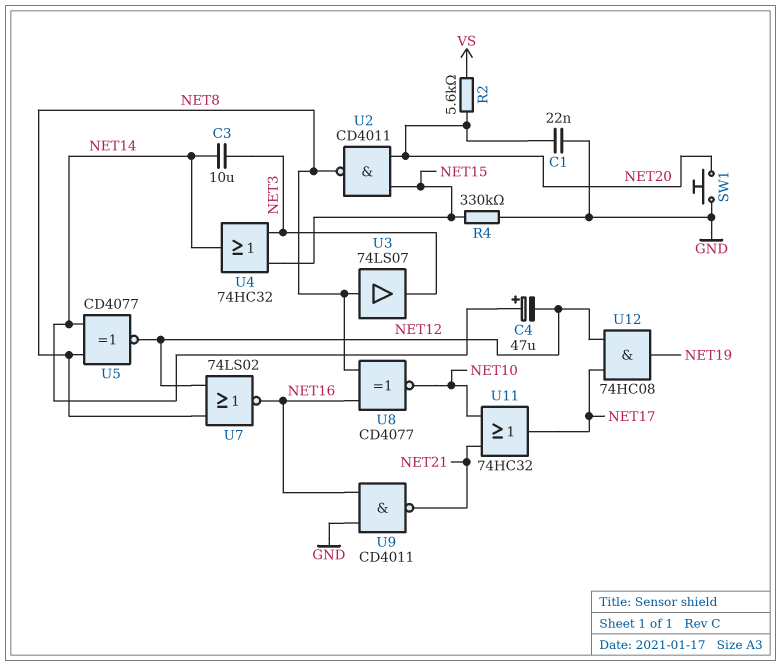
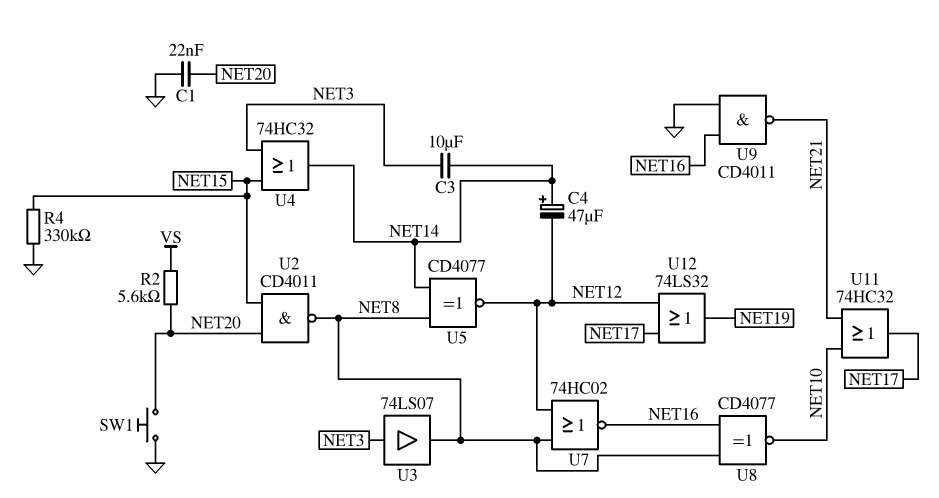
U3: buffer 74LS07 (in NET8, out NET3) -> buffer 74LS07 (in NET3, out NET8)
U7: NOR 74LS02 (in NET8, in NET12, out NET16) -> NOR 74HC02 (in NET8, in NET12, out NET16)
U12: AND 74HC08 (in NET12, in NET17, out NET19) -> OR 74LS32 (in NET12, in NET17, out NET19)

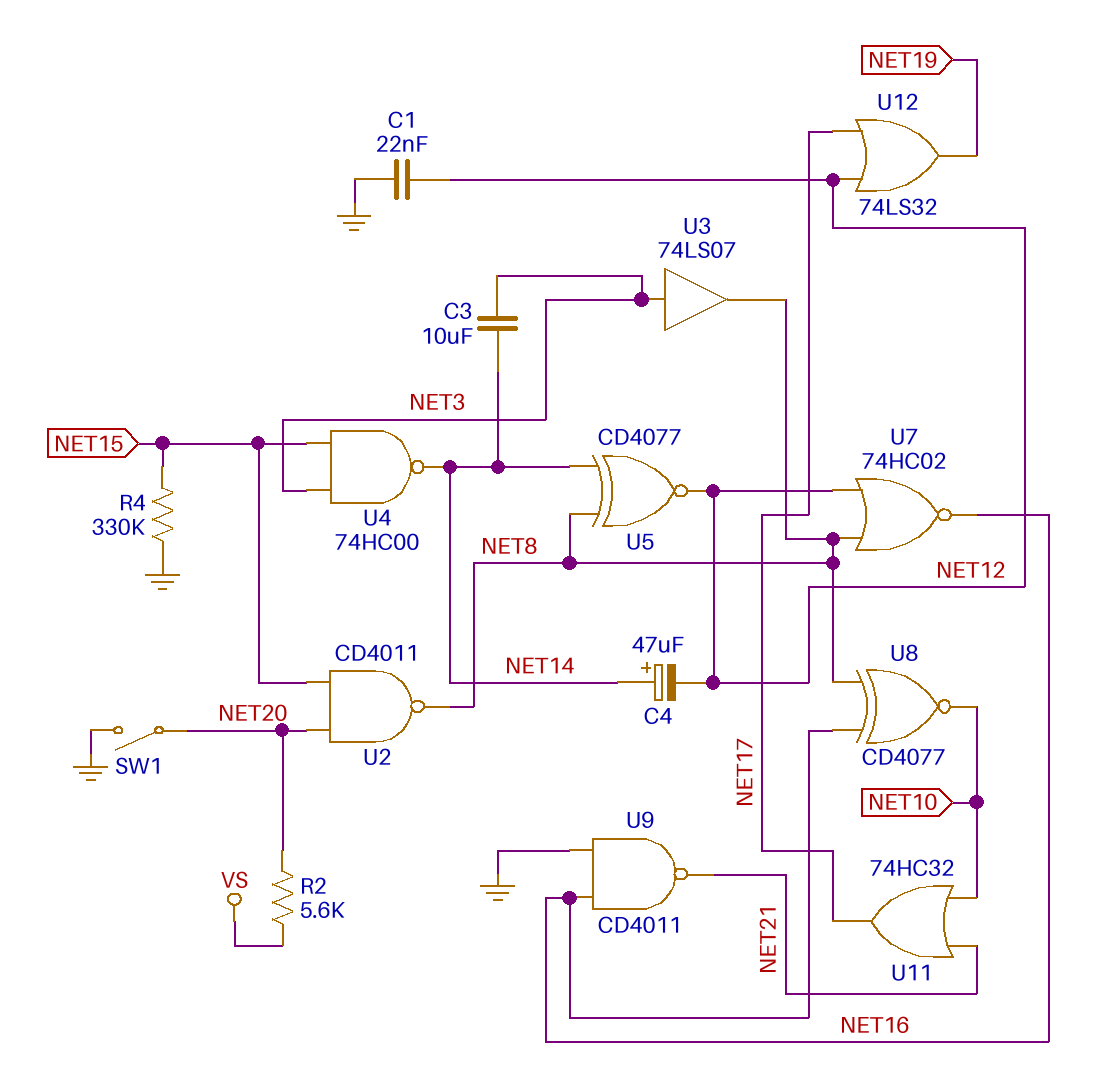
C1: 22nF (GND, NET20) -> 22nF (GND, NET12)
SW1: button (GND, NET20) -> switch (GND, NET20)
U4: OR 74HC32 (in NET3, in NET15, out NET14) -> NAND 74HC00 (in NET3, in NET15, out NET14)

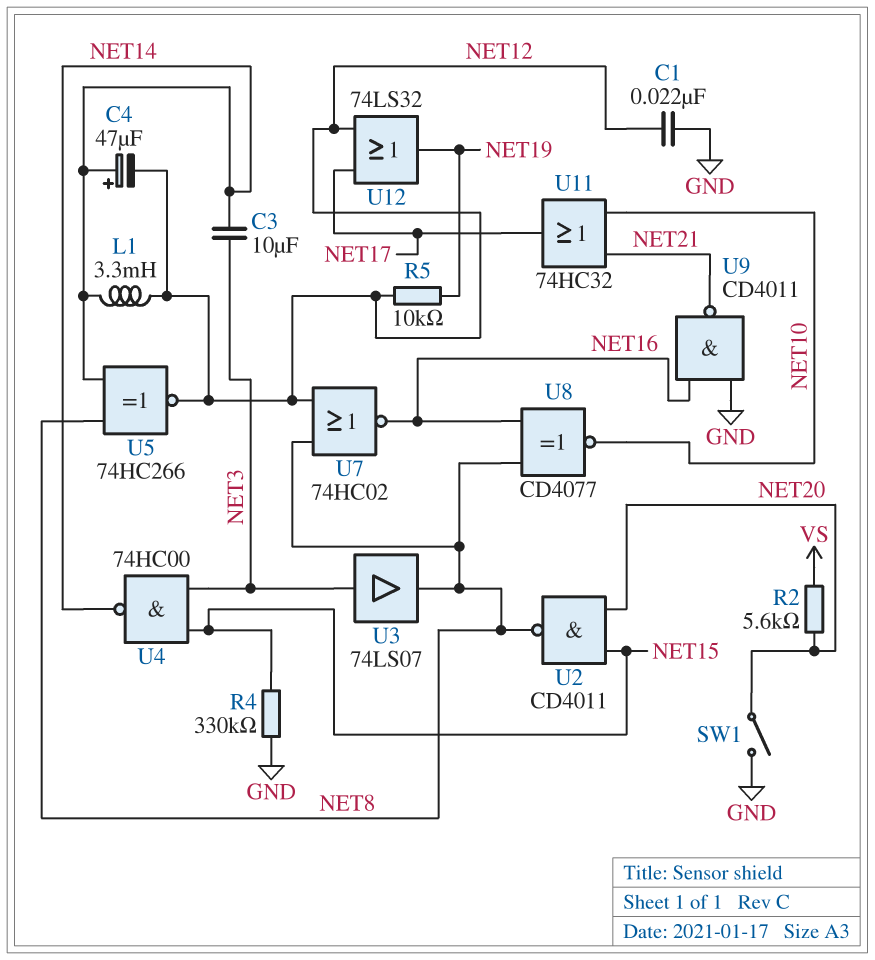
L1: none -> 3.3mH (NET12, NET14)
R5: none -> 10k (NET12, NET19)
U5: XNOR CD4077 (in NET8, in NET14, out NET12) -> XNOR 74HC266 (in NET8, in NET14, out NET12)

